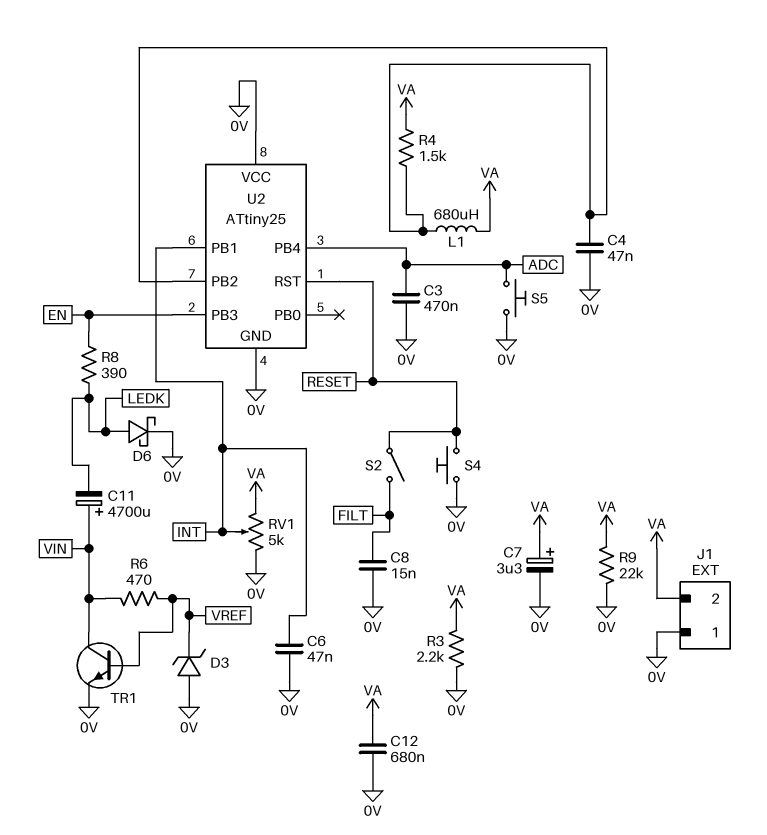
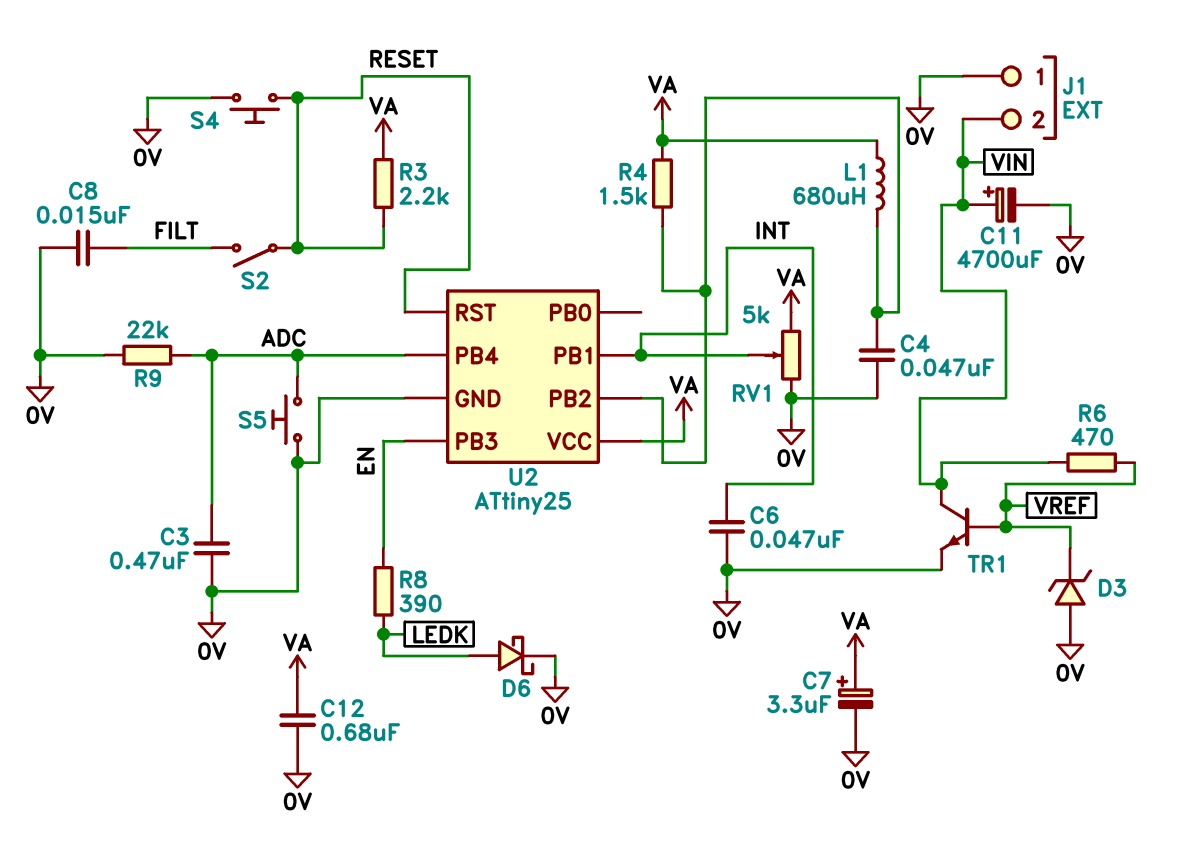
C11: 4700uF (plus VIN, minus LEDK) -> 4700uF (plus VIN, minus 0V)
J1 pin 2: VA -> VIN
R3: 2.2k (0V, VA) -> 2.2k (RESET, VA)
R9: 22k (0V, VA) -> 22k (0V, ADC)
U2 pin VCC: 0V -> VA

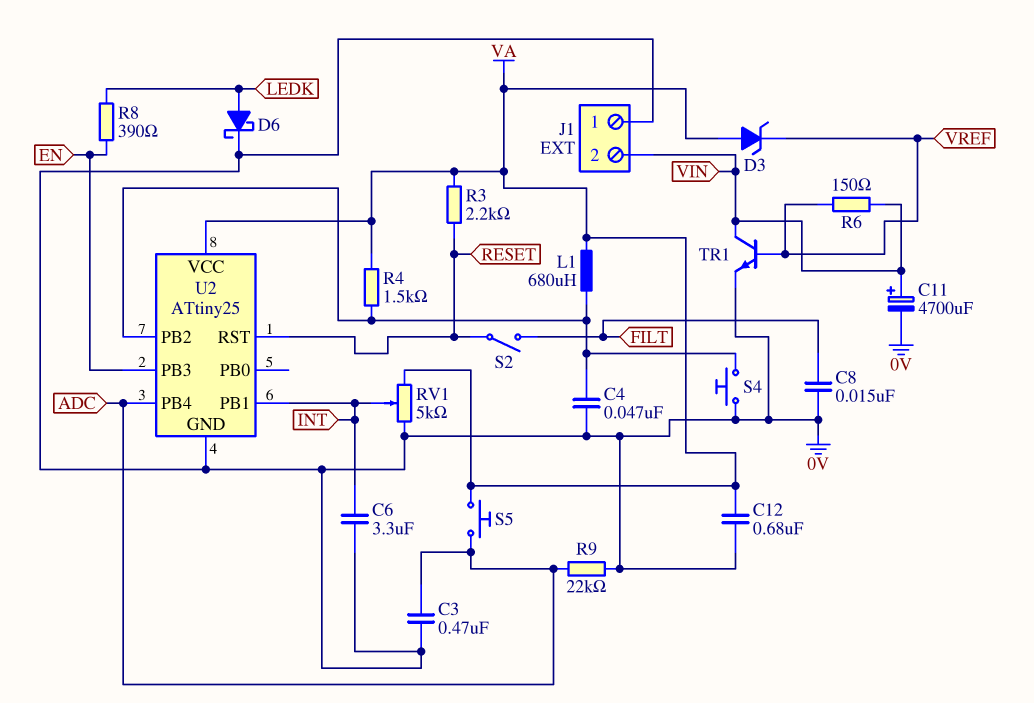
C6: 47nF (0V, INT) -> 3.3uF (0V, INT)
C7: 3.3uF (plus VA, minus 0V) -> none
D3: zener (A 0V, K VREF) -> zener (A VA, K VREF)
R6: 470 (VIN, VREF) -> 150 (VIN, VREF)
S4: button (0V, RESET) -> button (0V, U2/PB2)
S5: button (0V, ADC) -> button (ADC, VA)

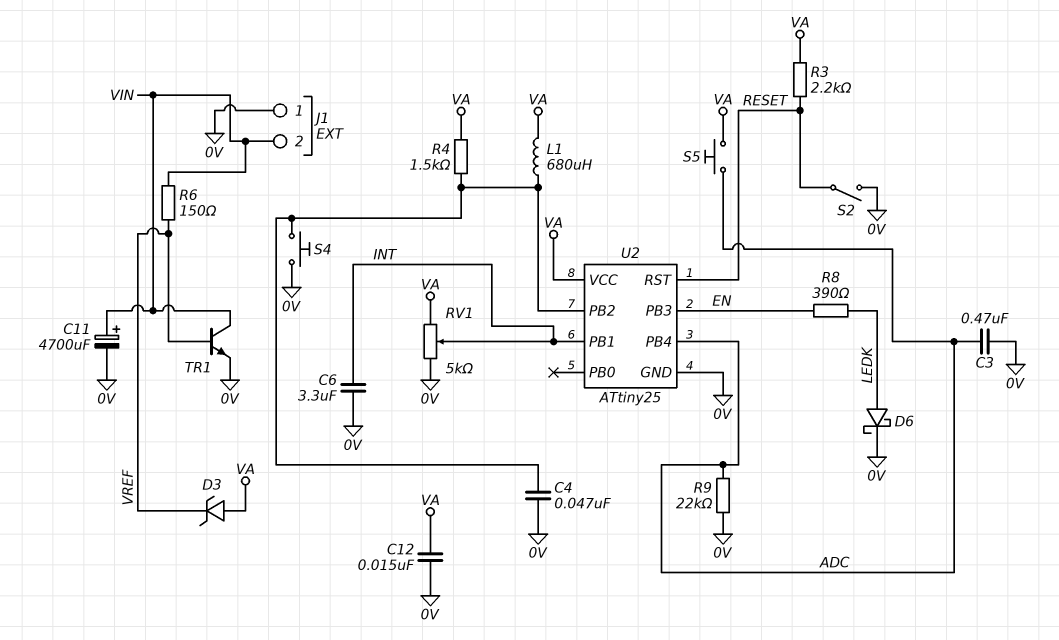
C8: 15nF (0V, FILT) -> none
C12: 680nF (0V, VA) -> 15nF (0V, VA)
S2: switch (FILT, RESET) -> switch (0V, RESET)

